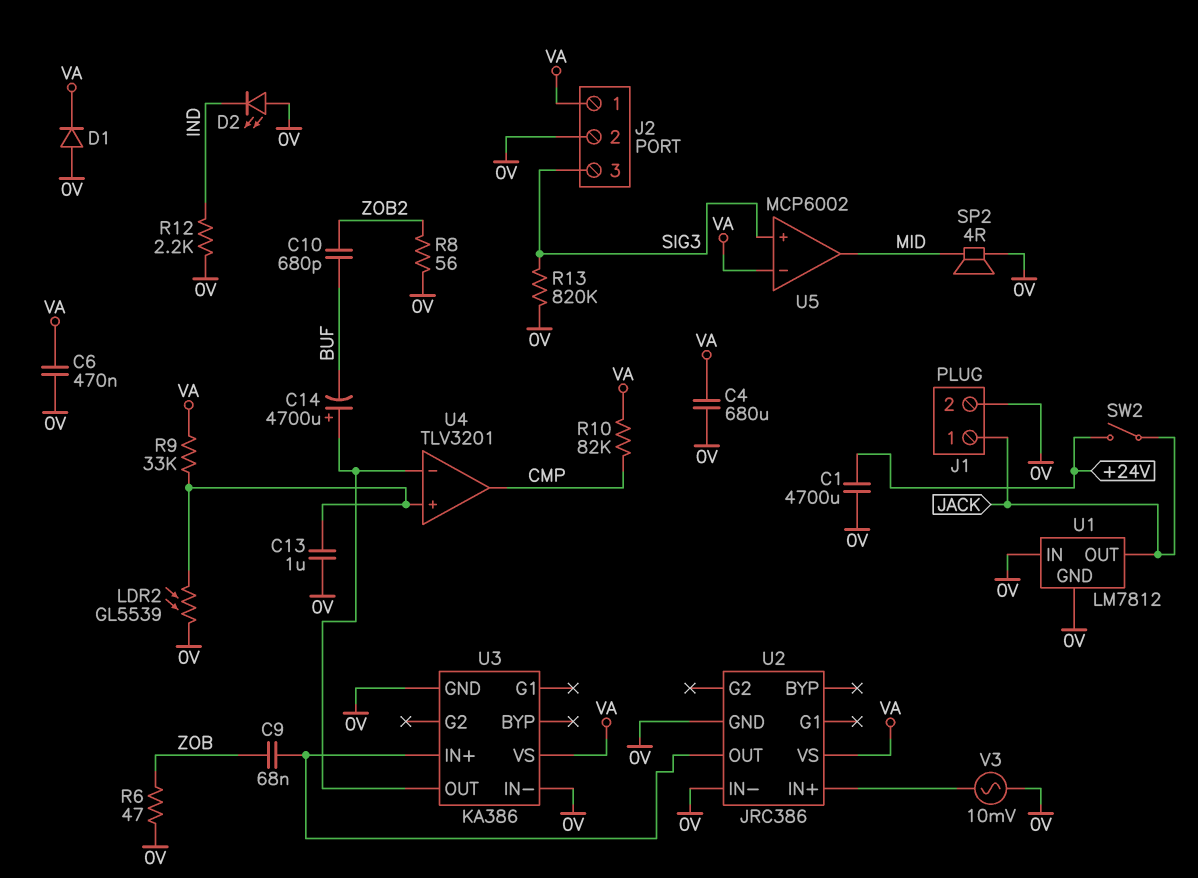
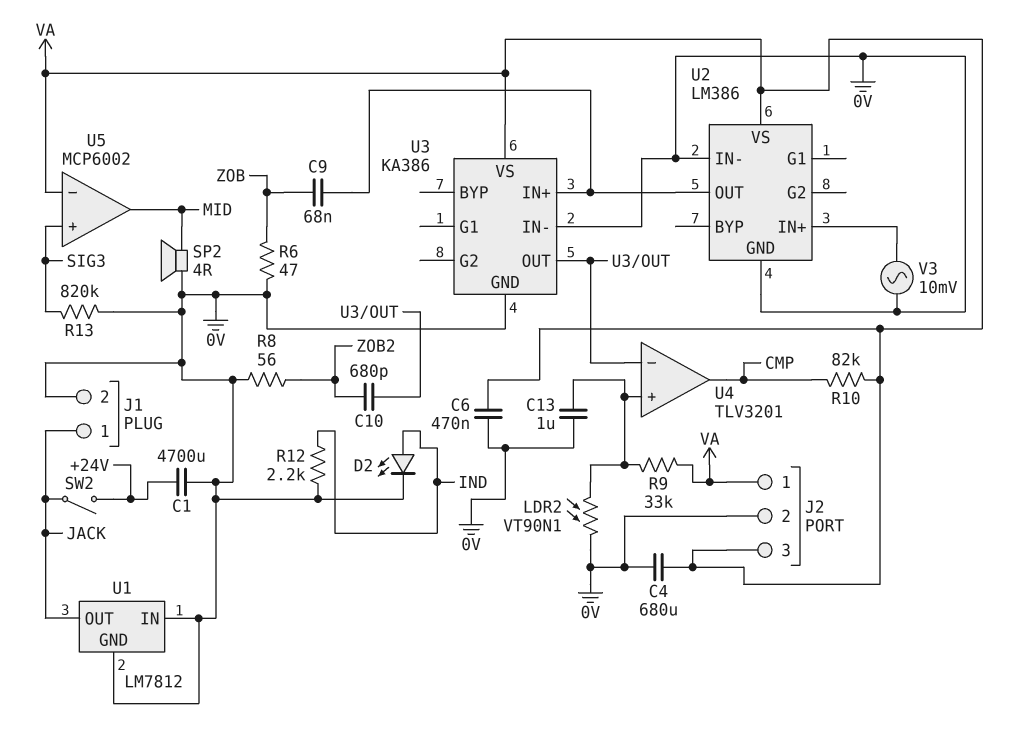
C10: 680pF (BUF, ZOB2) -> 680pF (U3/OUT, ZOB2)
C14: 4700uF (plus U3/OUT, minus BUF) -> none
D1: diode (A 0V, K VA) -> none
D2: LED (A 0V, K IND) -> LED (A IND, K 0V)
J2 pin 3: SIG3 -> VA
LDR2: GL5539 (0V, U4/in+) -> VT90N1 (0V, U4/in+)
U2: JRC386 -> LM386

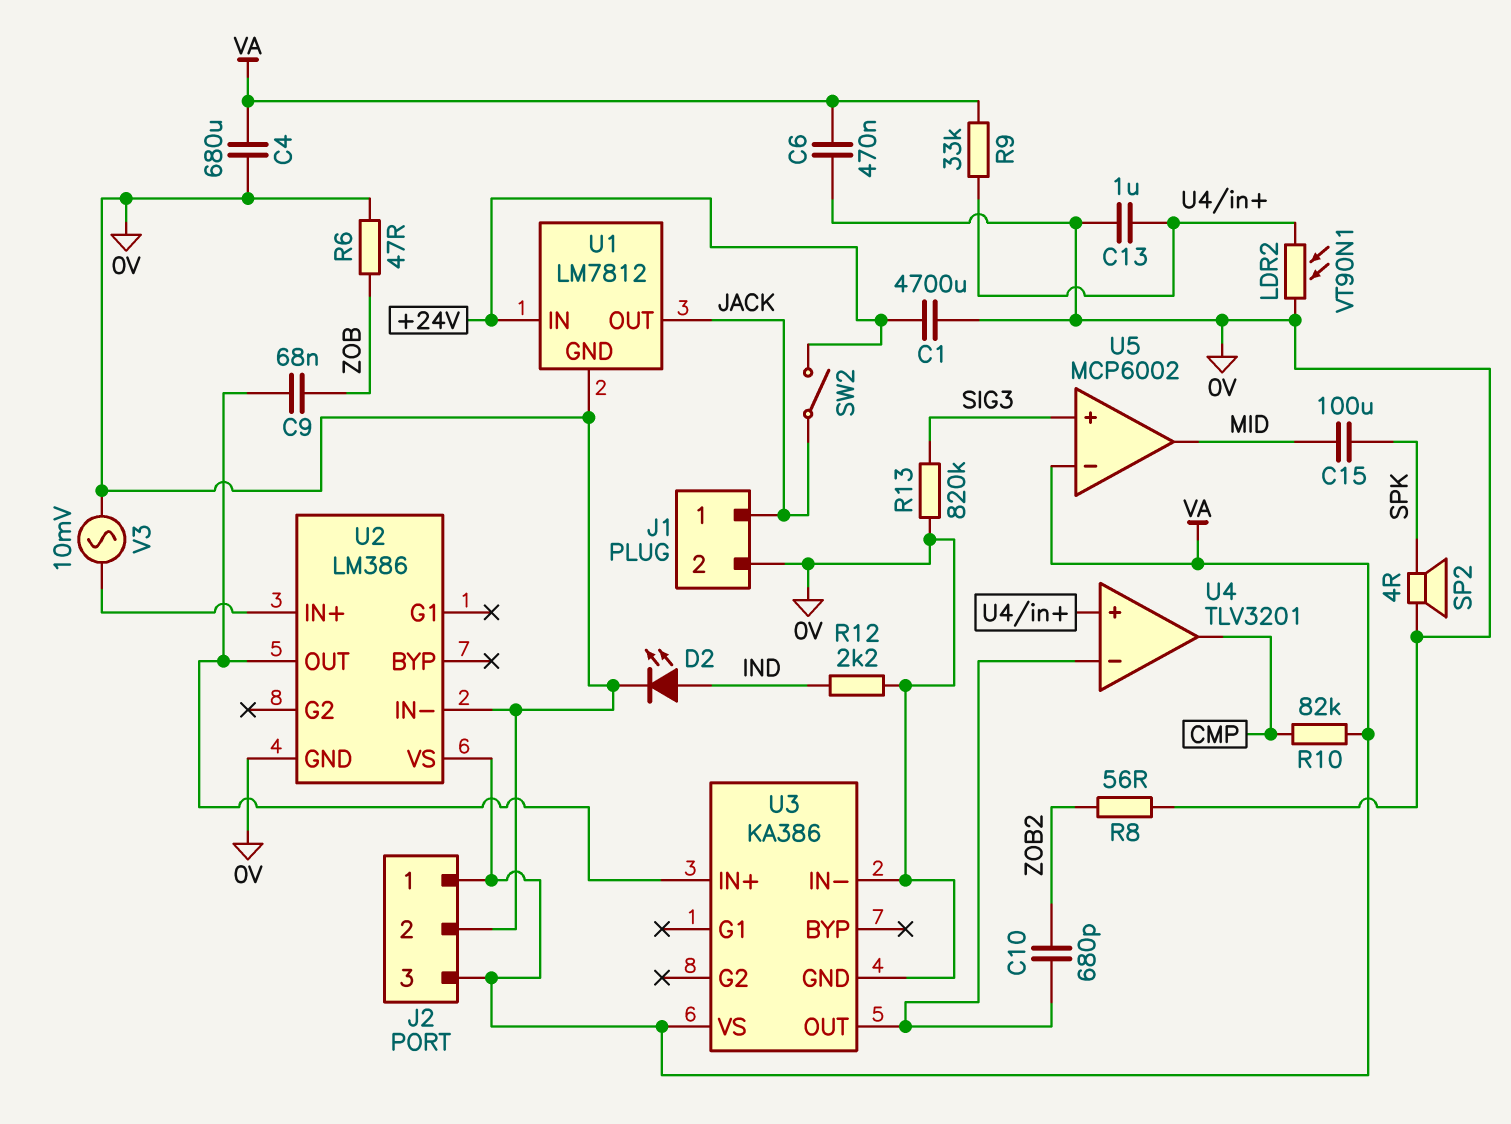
C15: none -> 100uF (MID, SPK)
SP2: speaker 4R (0V, MID) -> speaker 4R (0V, SPK)
U1 pin IN: 0V -> +24V

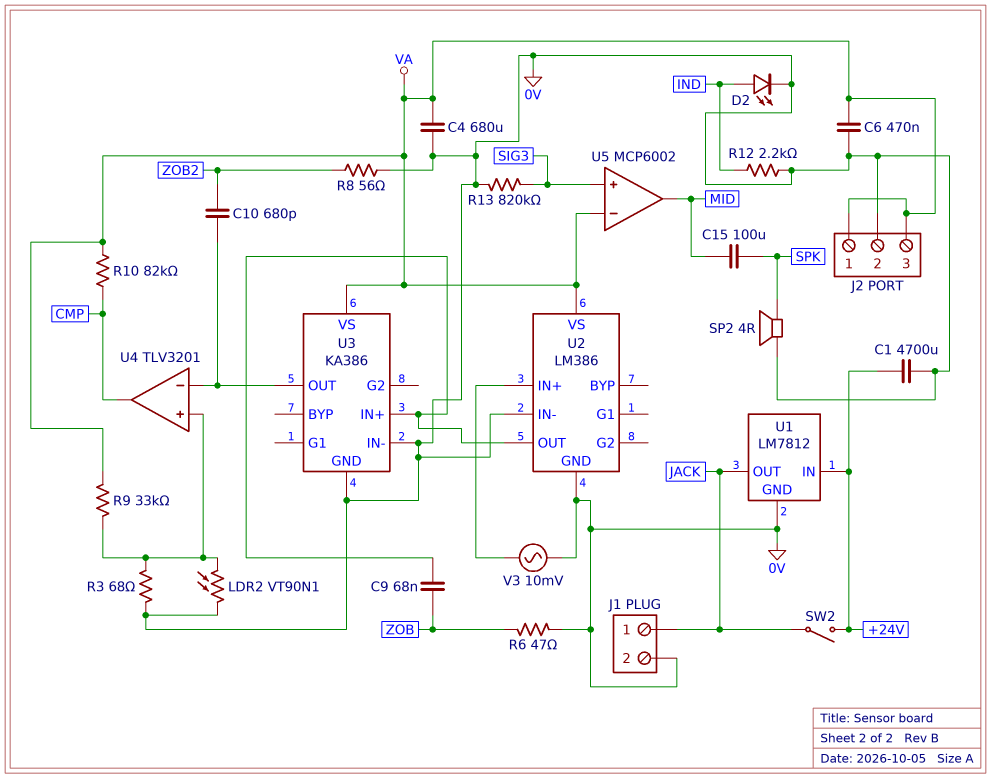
C13: 1uF (0V, U4/in+) -> none
R3: none -> 68 (0V, U4/in+)

